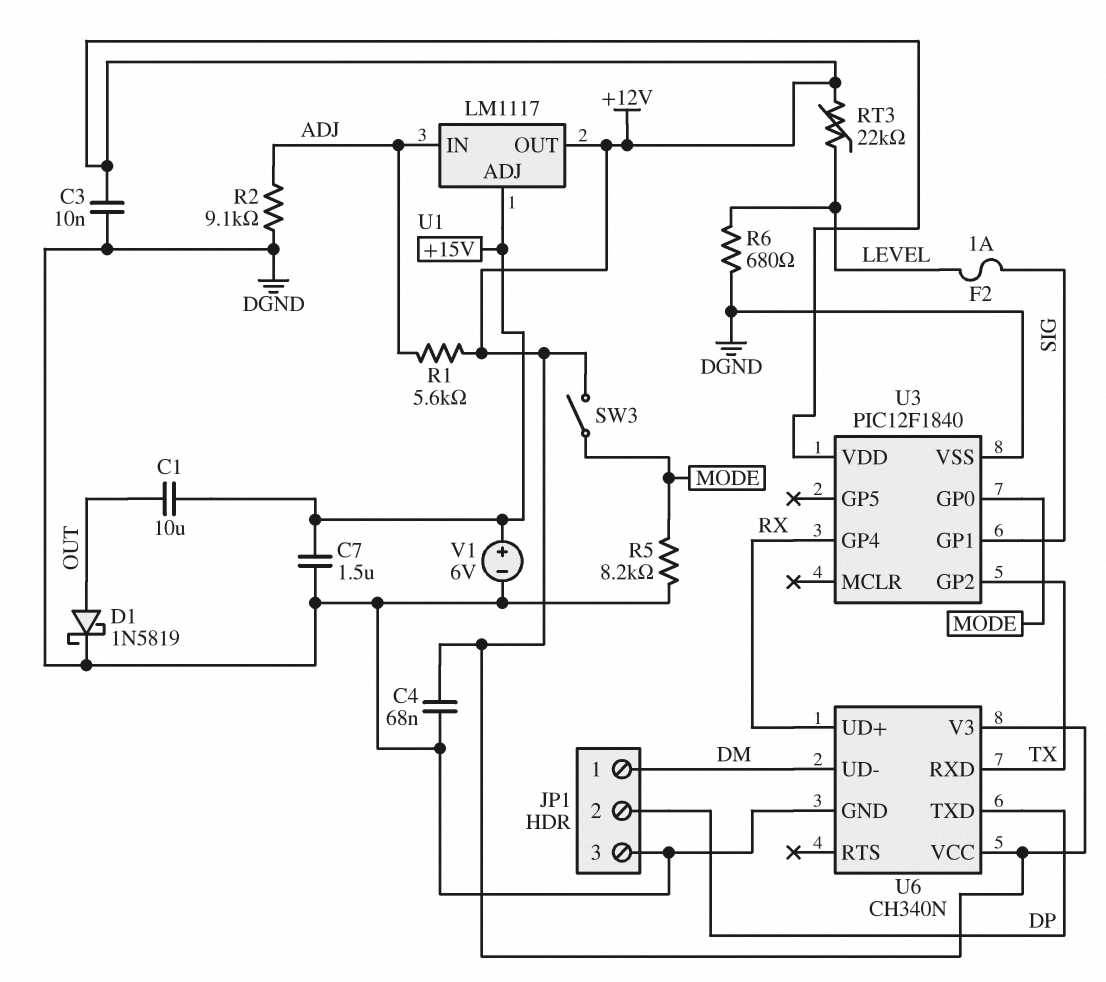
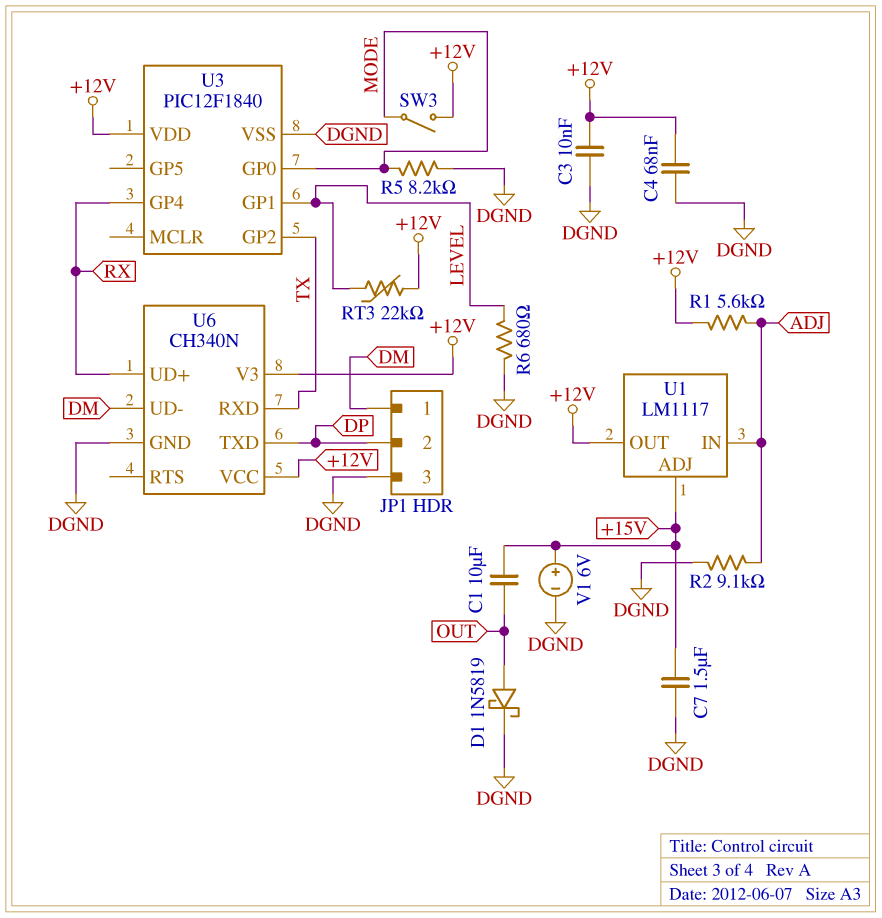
F2: 1A (LEVEL, SIG) -> none
U3 pin GP1: SIG -> LEVEL

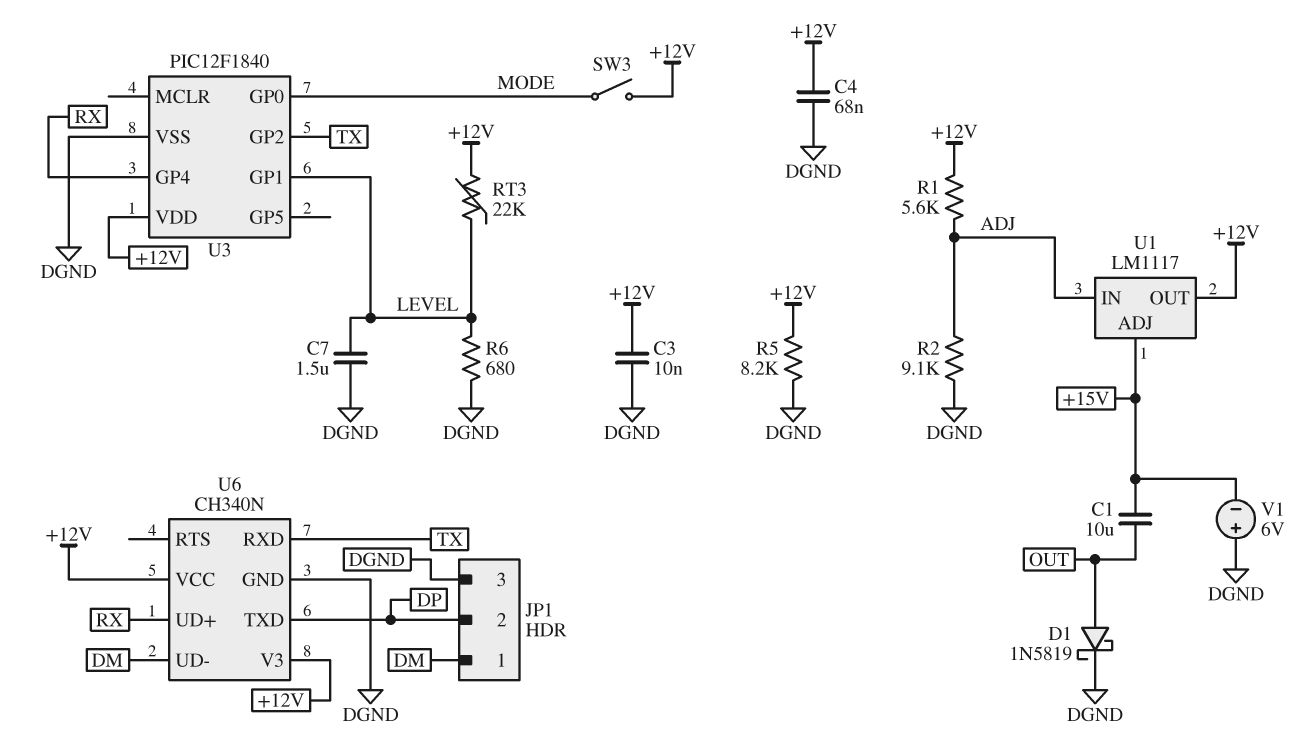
C7: 1.5uF (+15V, DGND) -> 1.5uF (DGND, LEVEL)
R5: 8.2k (DGND, MODE) -> 8.2k (+12V, DGND)
V1: 6V (plus +15V, minus DGND) -> 6V (plus DGND, minus +15V)

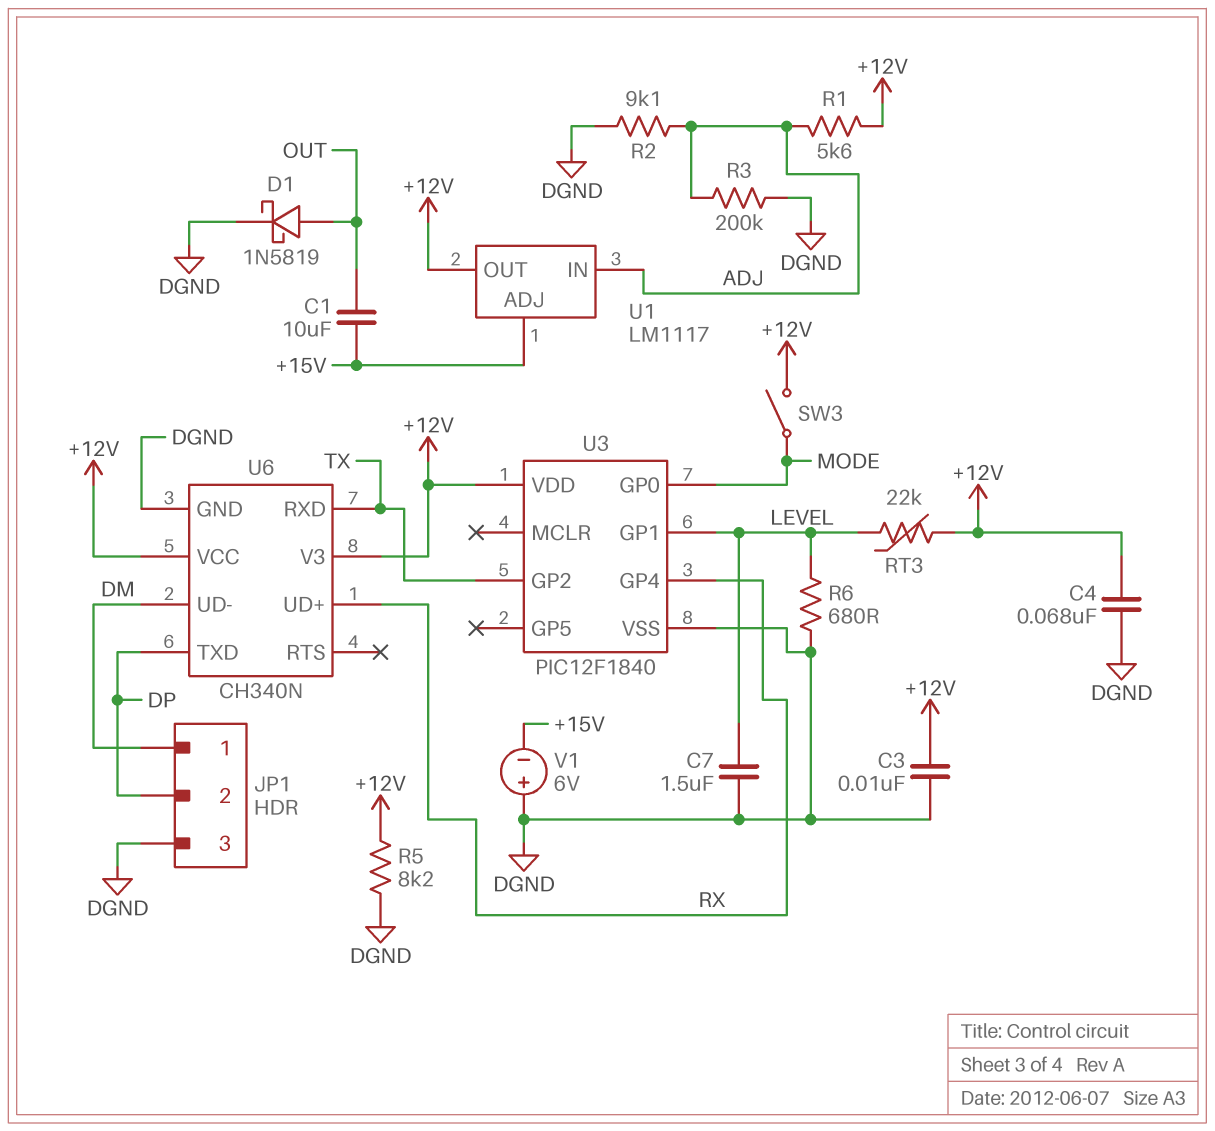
R3: none -> 200k (ADJ, DGND)

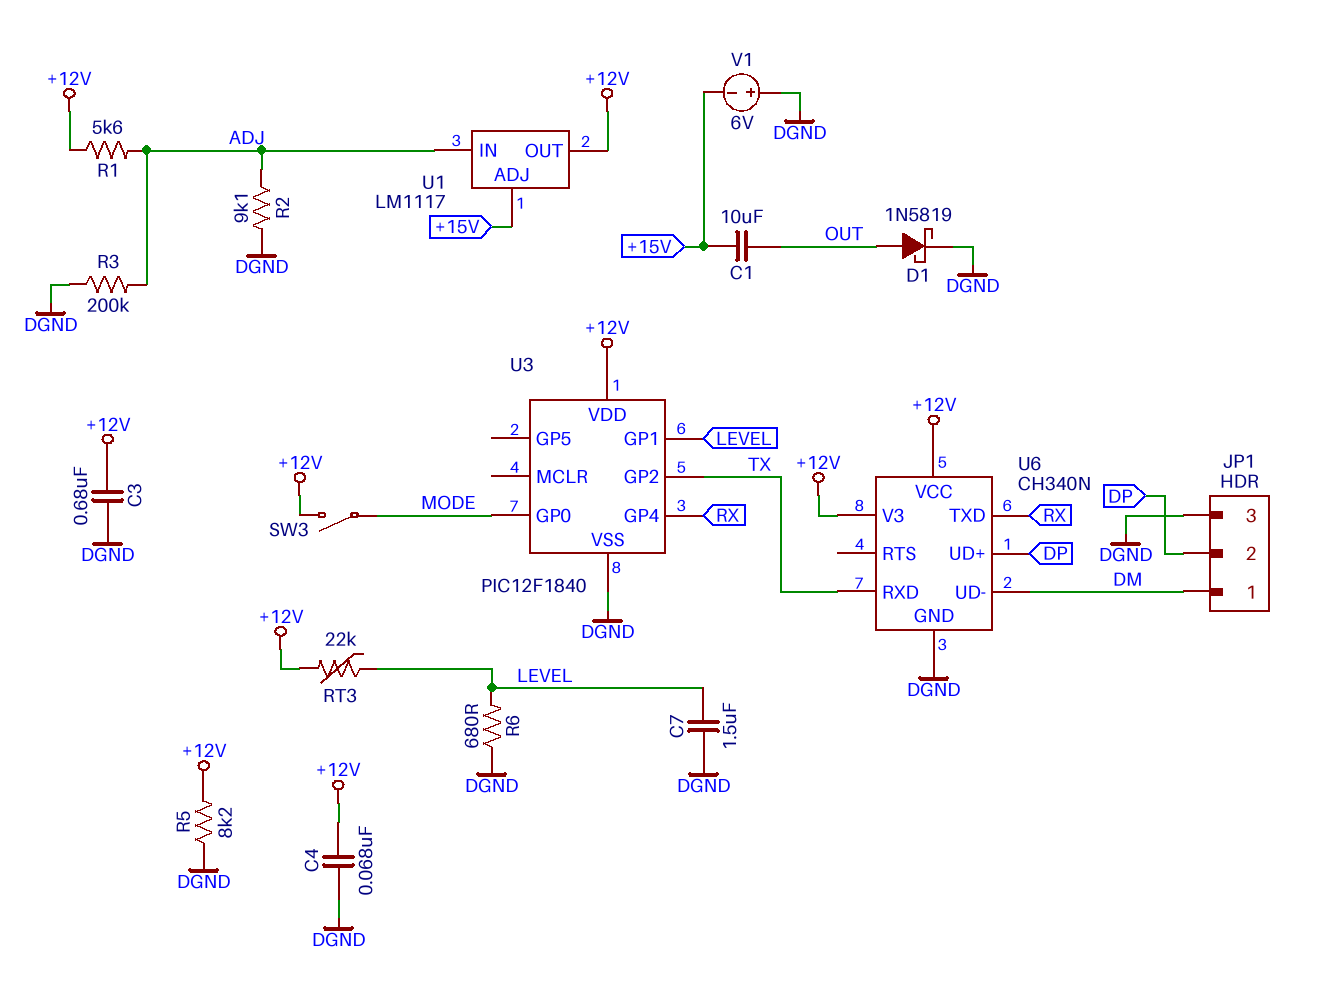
C3: 10nF (+12V, DGND) -> 680nF (+12V, DGND)
U6 pin TXD: DP -> RX
U6 pin UD+: RX -> DP

